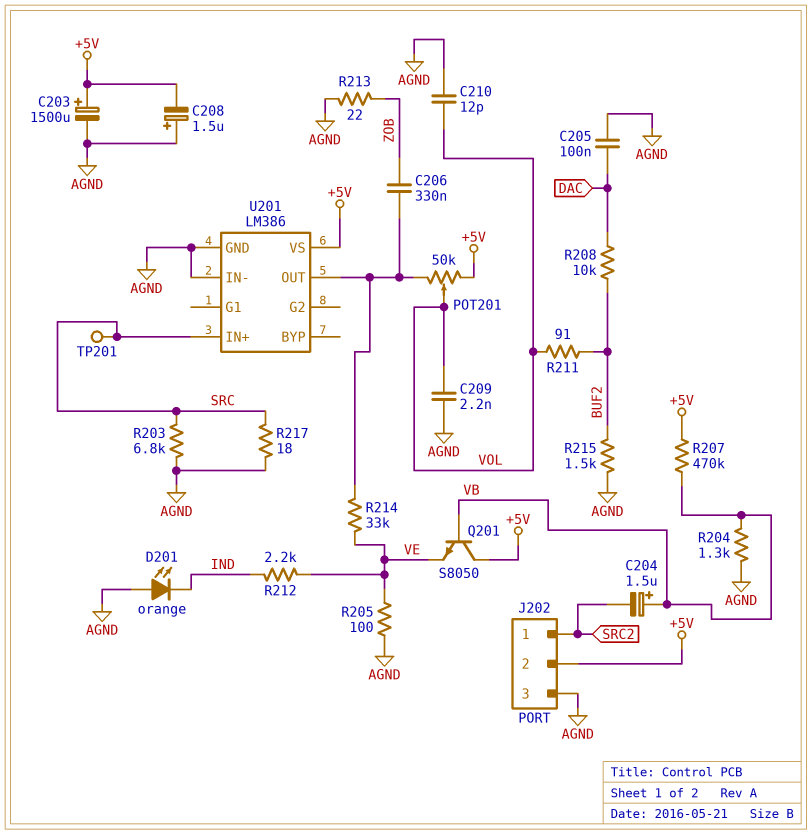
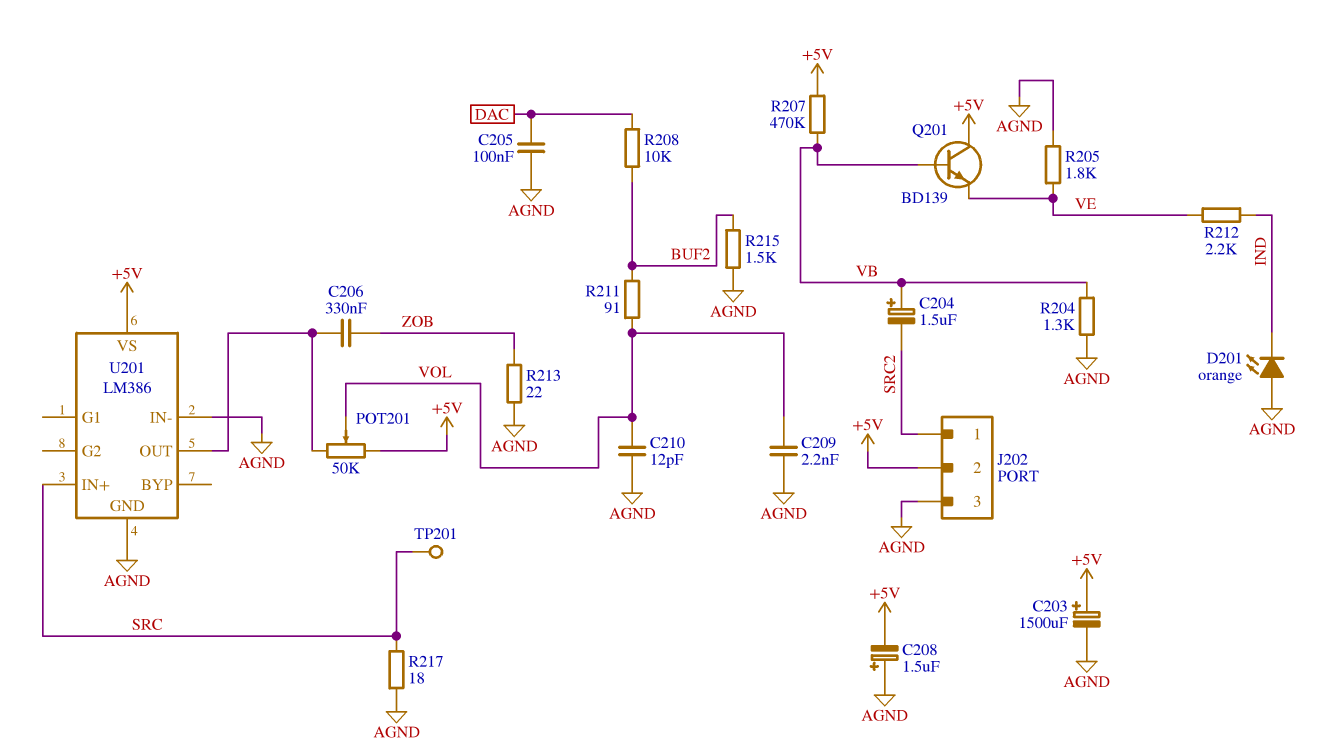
Q201: NPN S8050 (B VB, C +5V, E VE) -> NPN BD139 (B VB, C +5V, E VE)
R203: 6.8k (AGND, SRC) -> none
R205: 100 (AGND, VE) -> 1.8k (AGND, VE)
R214: 33k (U201/OUT, VE) -> none

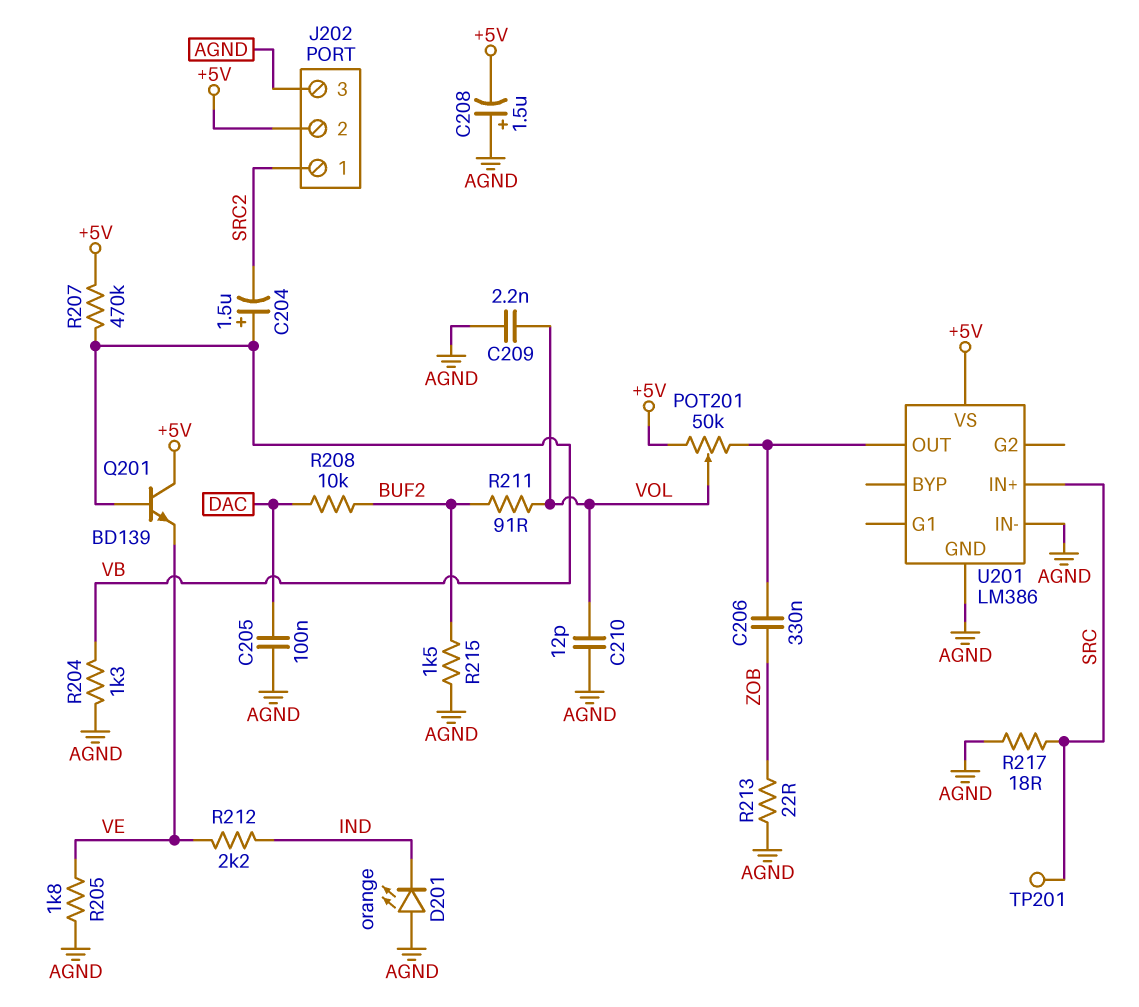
C203: 1500uF (plus +5V, minus AGND) -> none

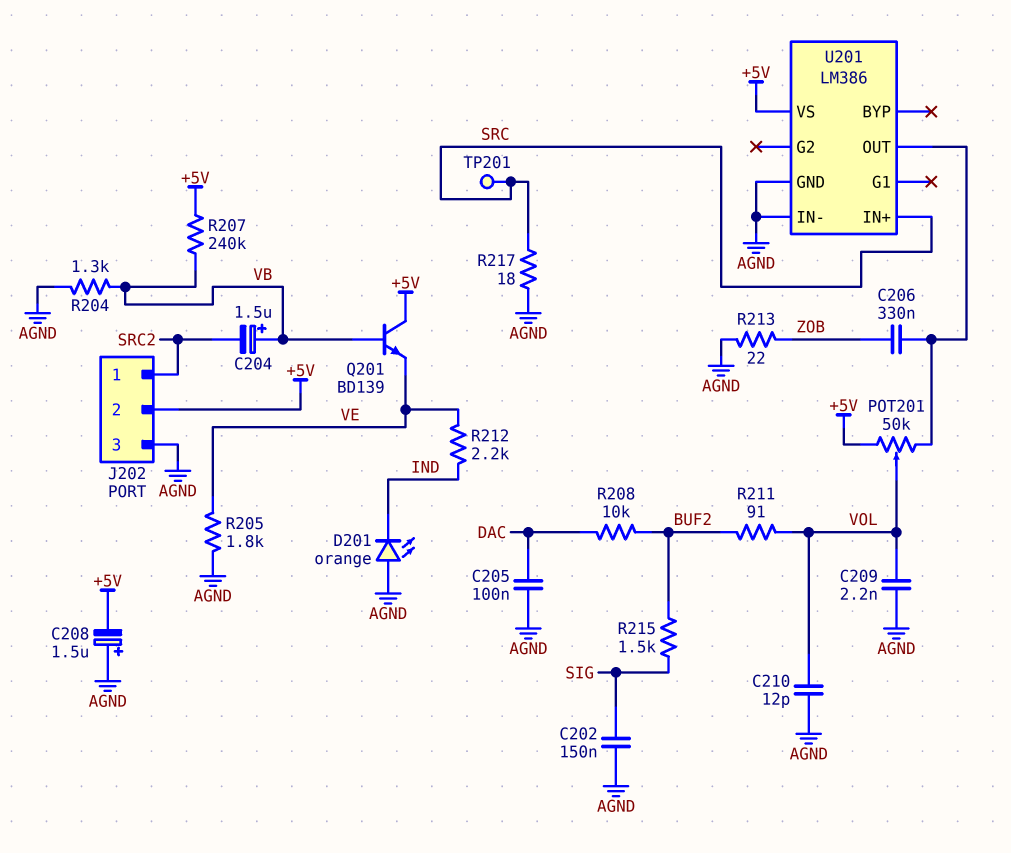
C202: none -> 150nF (AGND, SIG)
R207: 470k (+5V, VB) -> 240k (+5V, VB)
R215: 1.5k (AGND, BUF2) -> 1.5k (BUF2, SIG)

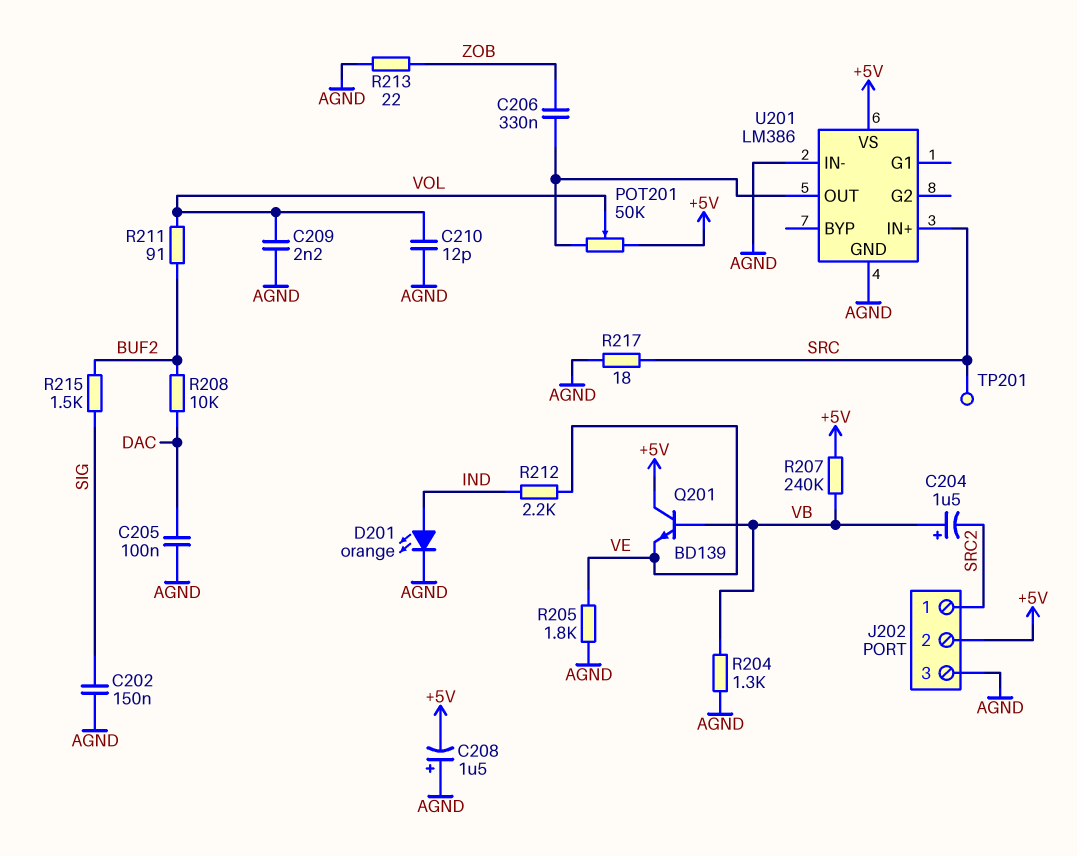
D201: LED orange (A AGND, K IND) -> LED orange (A IND, K AGND)

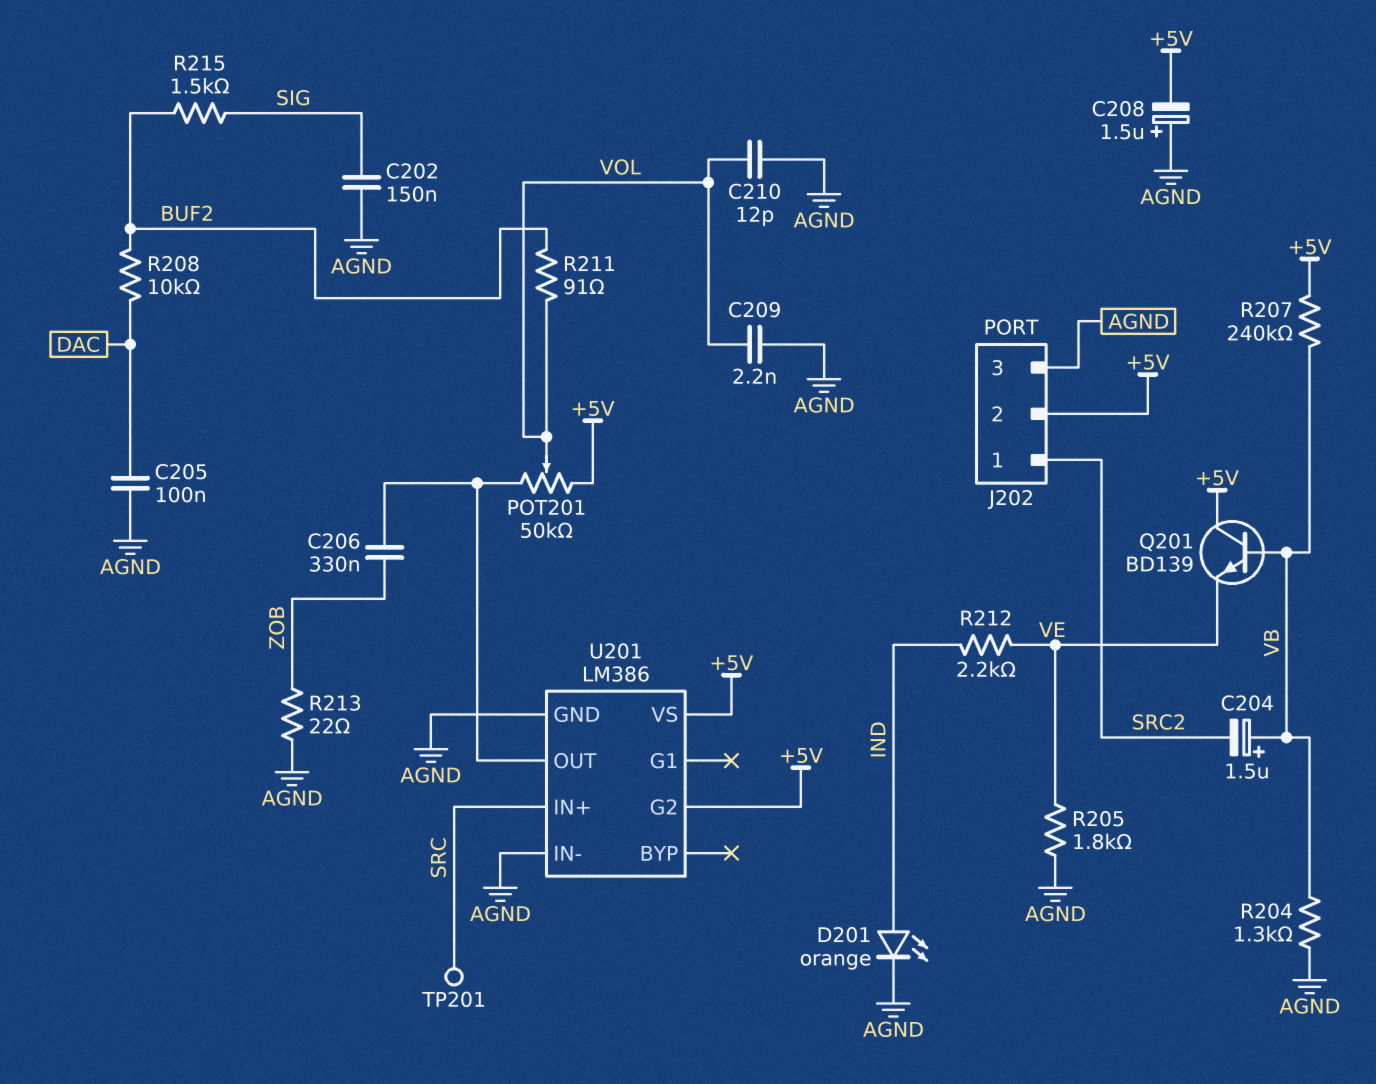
R217: 18 (AGND, SRC) -> none
U201 pin G2: none -> +5V

